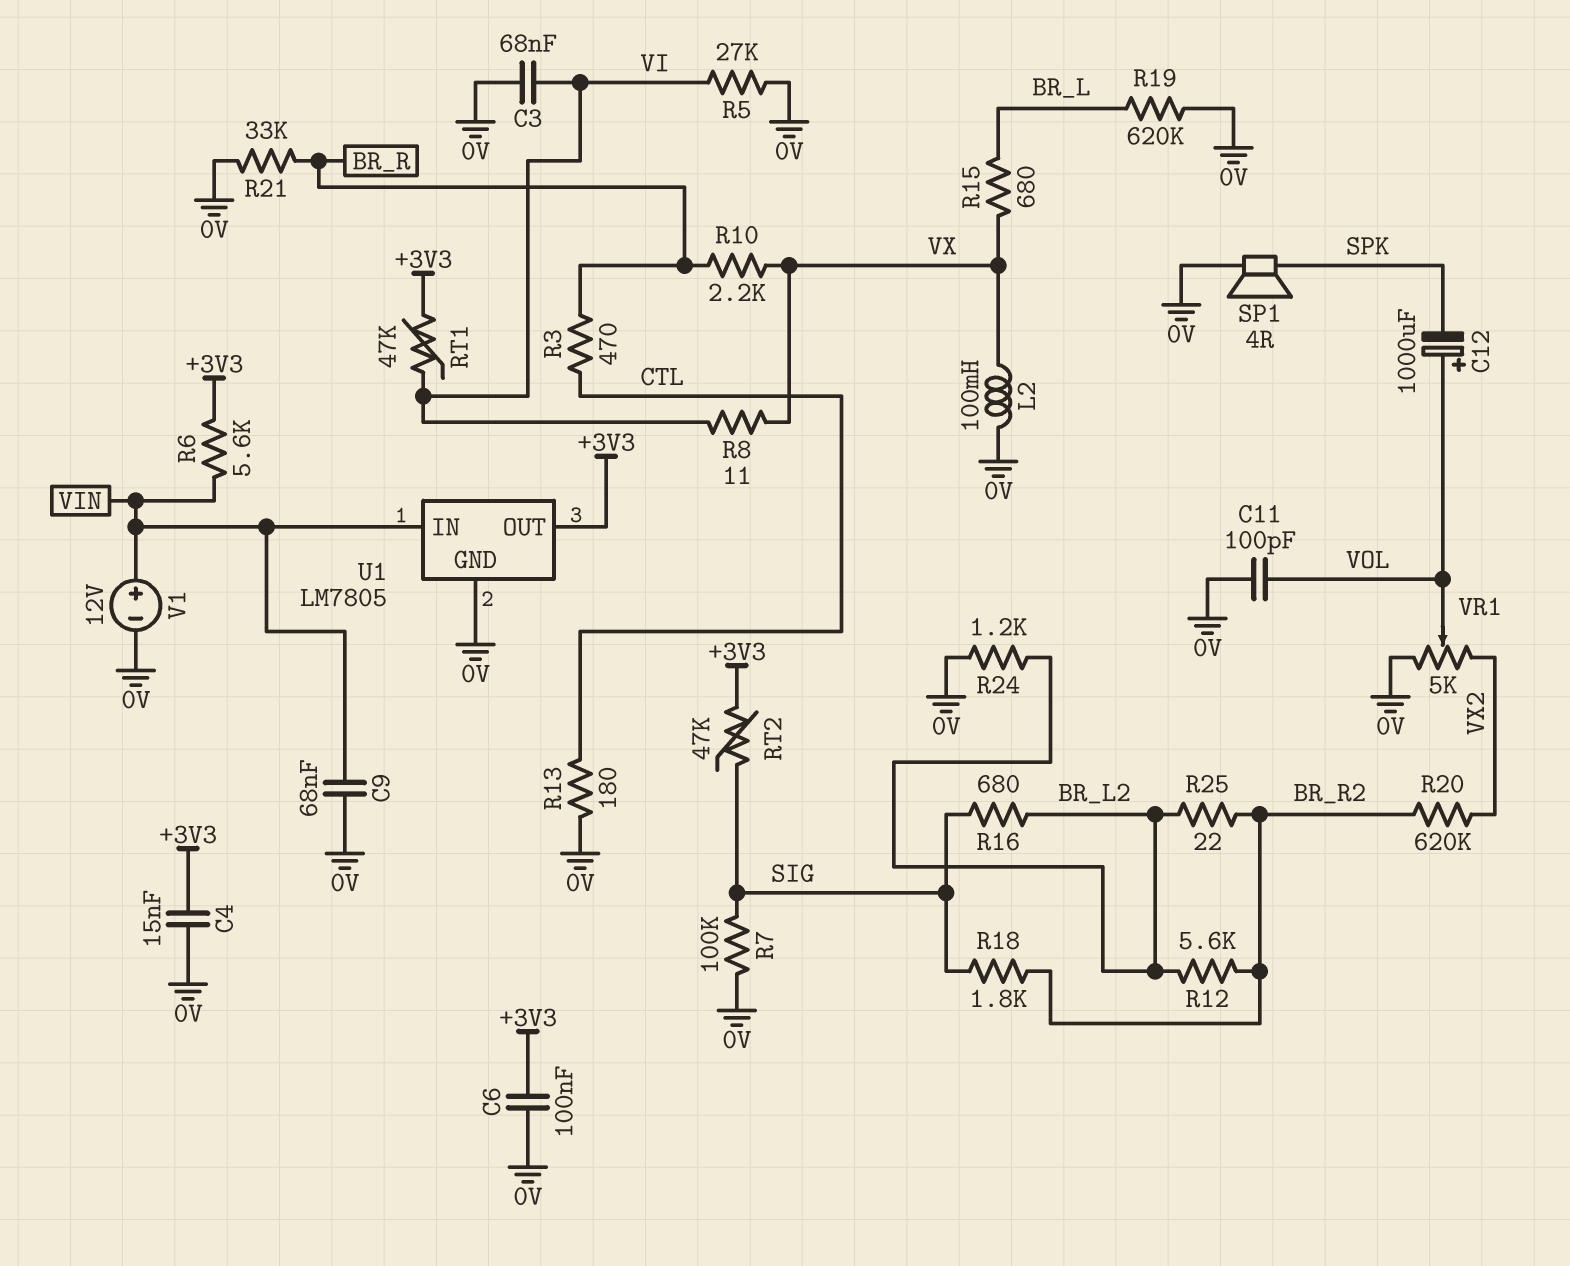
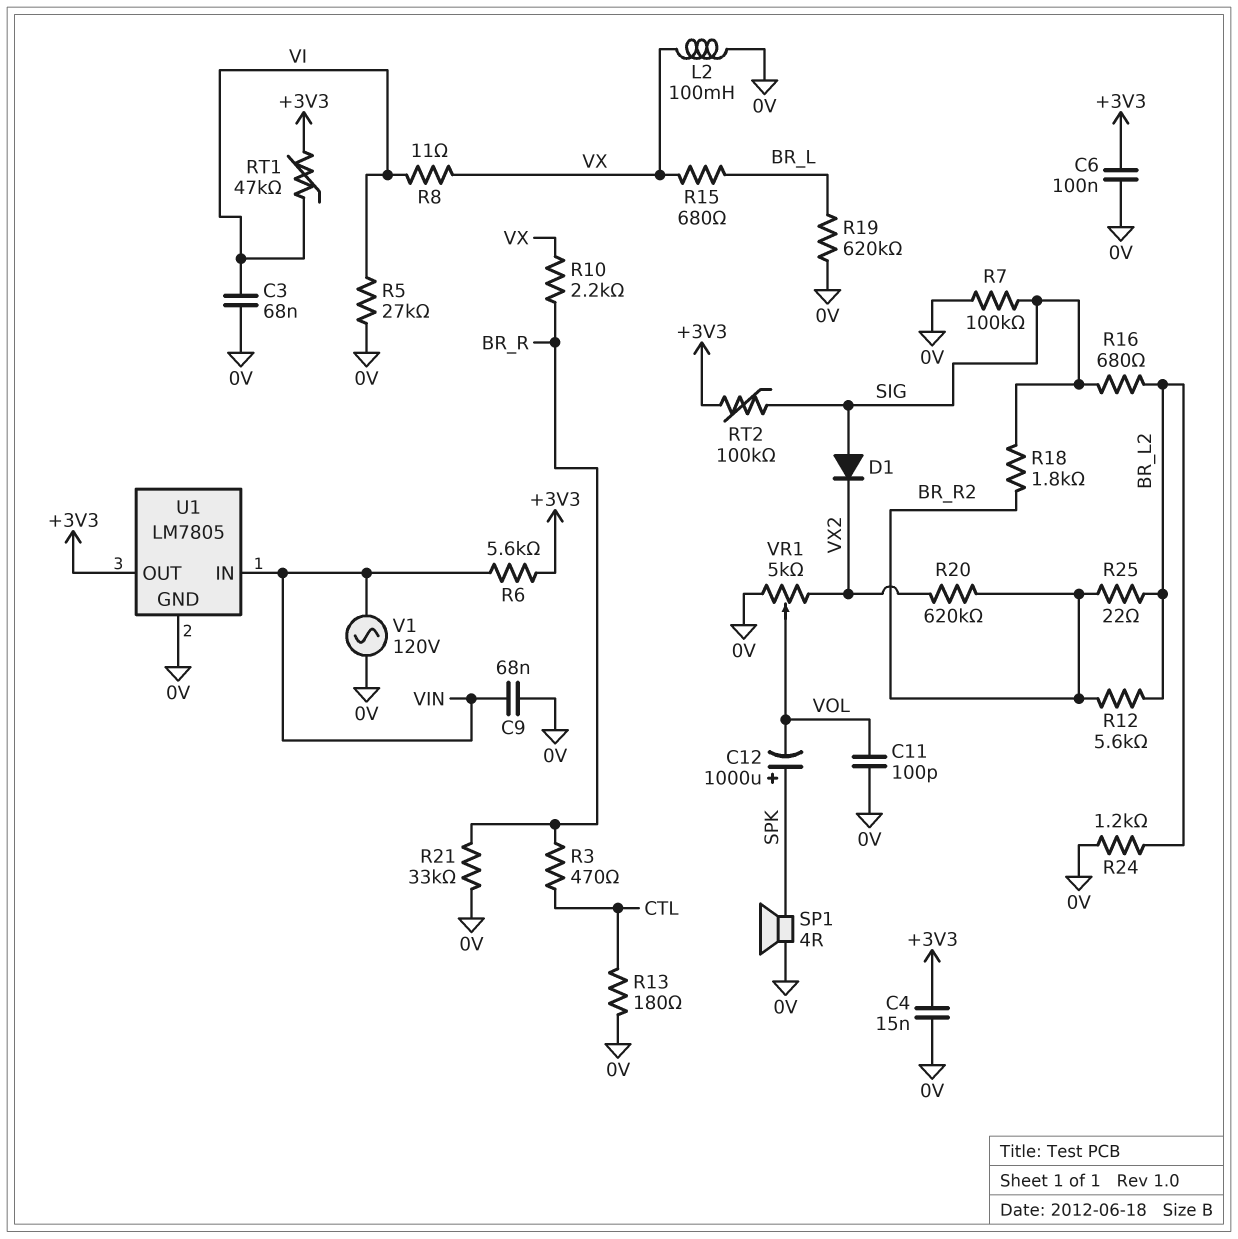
C12: 1000uF (plus VOL, minus SPK) -> 1000uF (plus SPK, minus VOL)
D1: none -> diode (A SIG, K VX2)
RT2: 47k (+3V3, SIG) -> 100k (+3V3, SIG)
V1: 12V (plus VIN, minus 0V) -> AC 120V (0V, VIN)

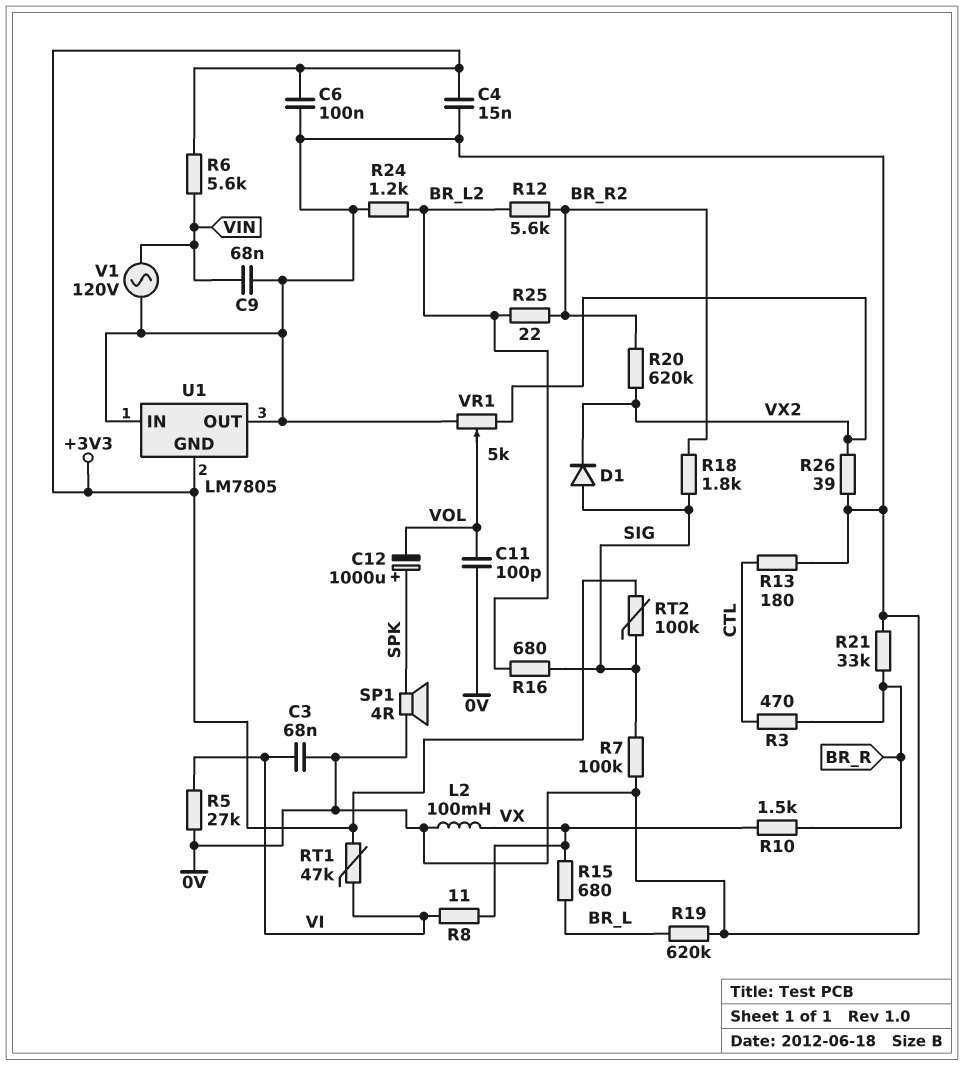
R10: 2.2k (BR_R, VX) -> 1.5k (BR_R, VX)
R26: none -> 39 (0V, VX2)
U1 pin GND: 0V -> +3V3
U1 pin IN: VIN -> 0V
U1 pin OUT: +3V3 -> 0V

